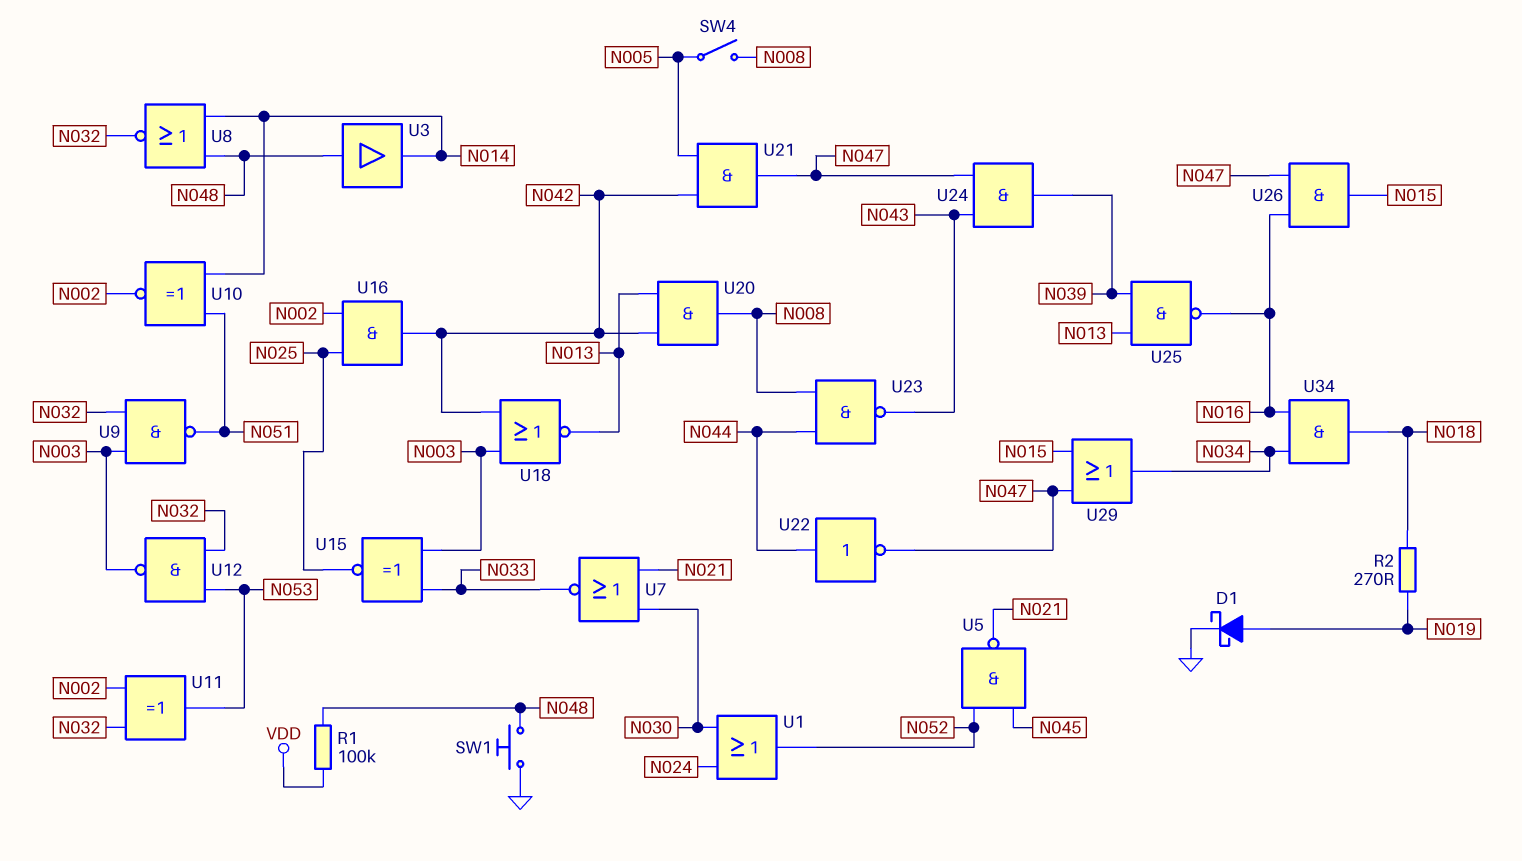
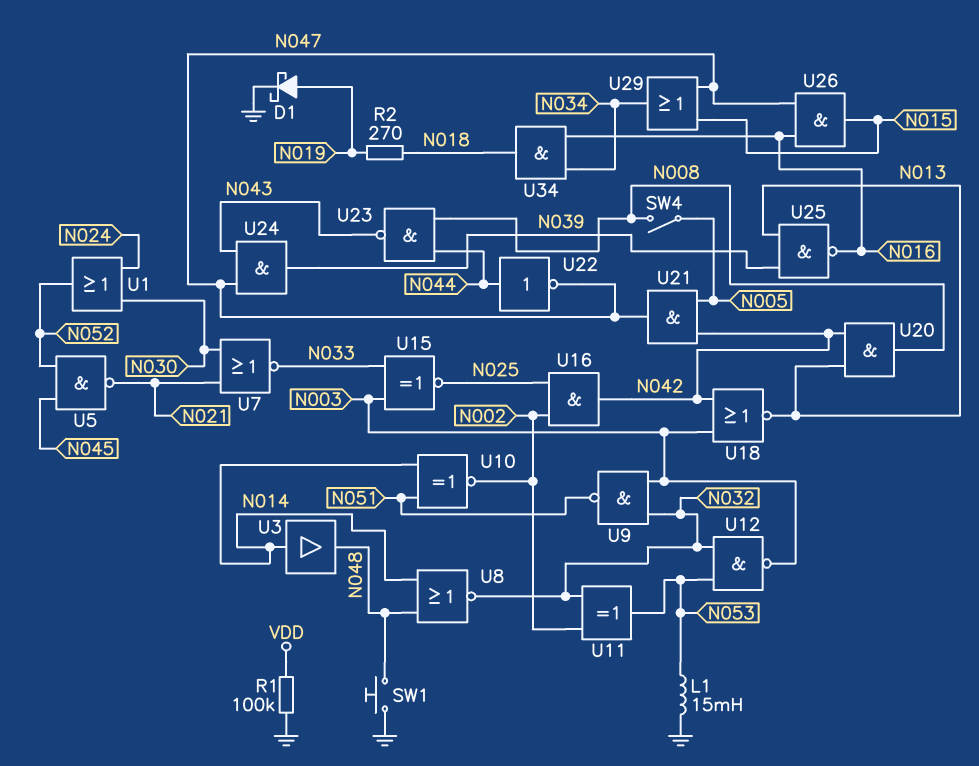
L1: none -> 15mH (GND, N053)
R1: 100k (N048, VDD) -> 100k (GND, VDD)
U3: buffer (in N048, out N014) -> buffer (in N014, out N048)

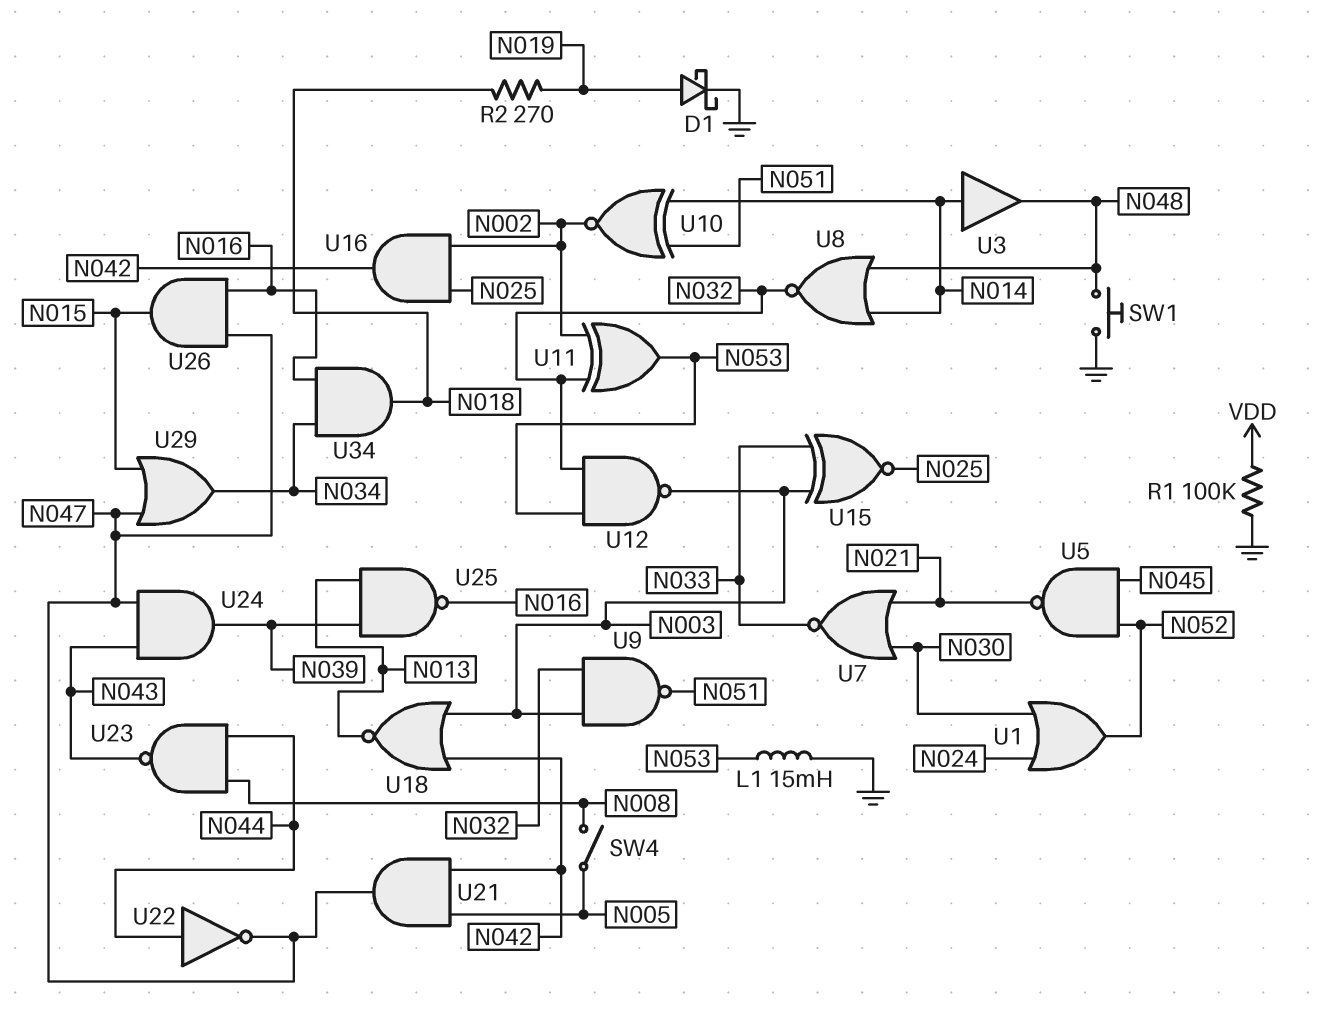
U20: AND (in N013, in N042, out N008) -> none

